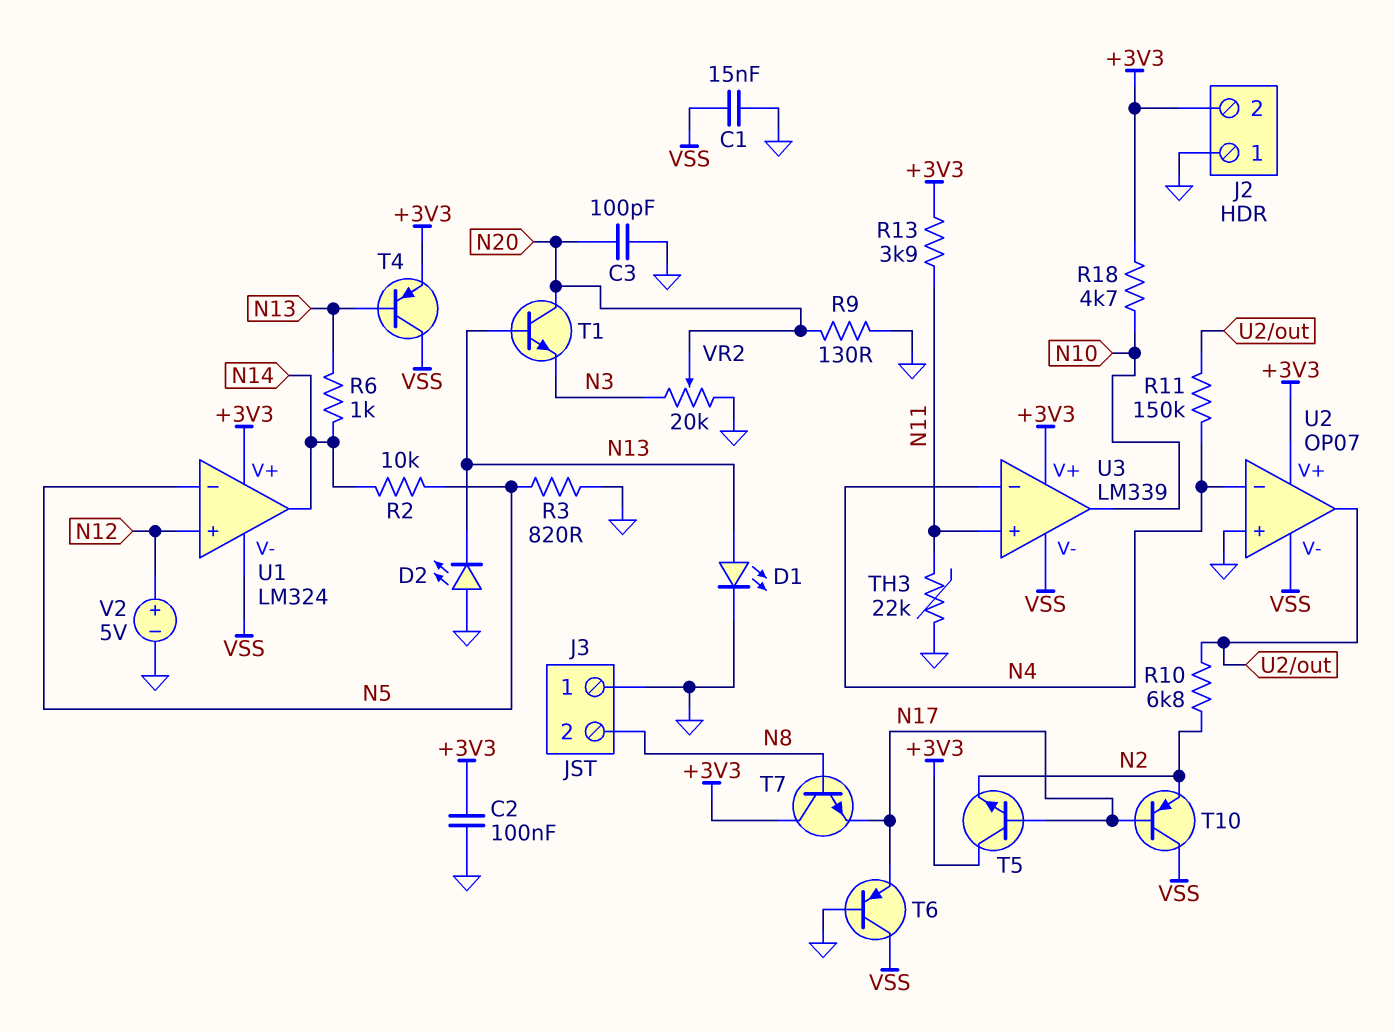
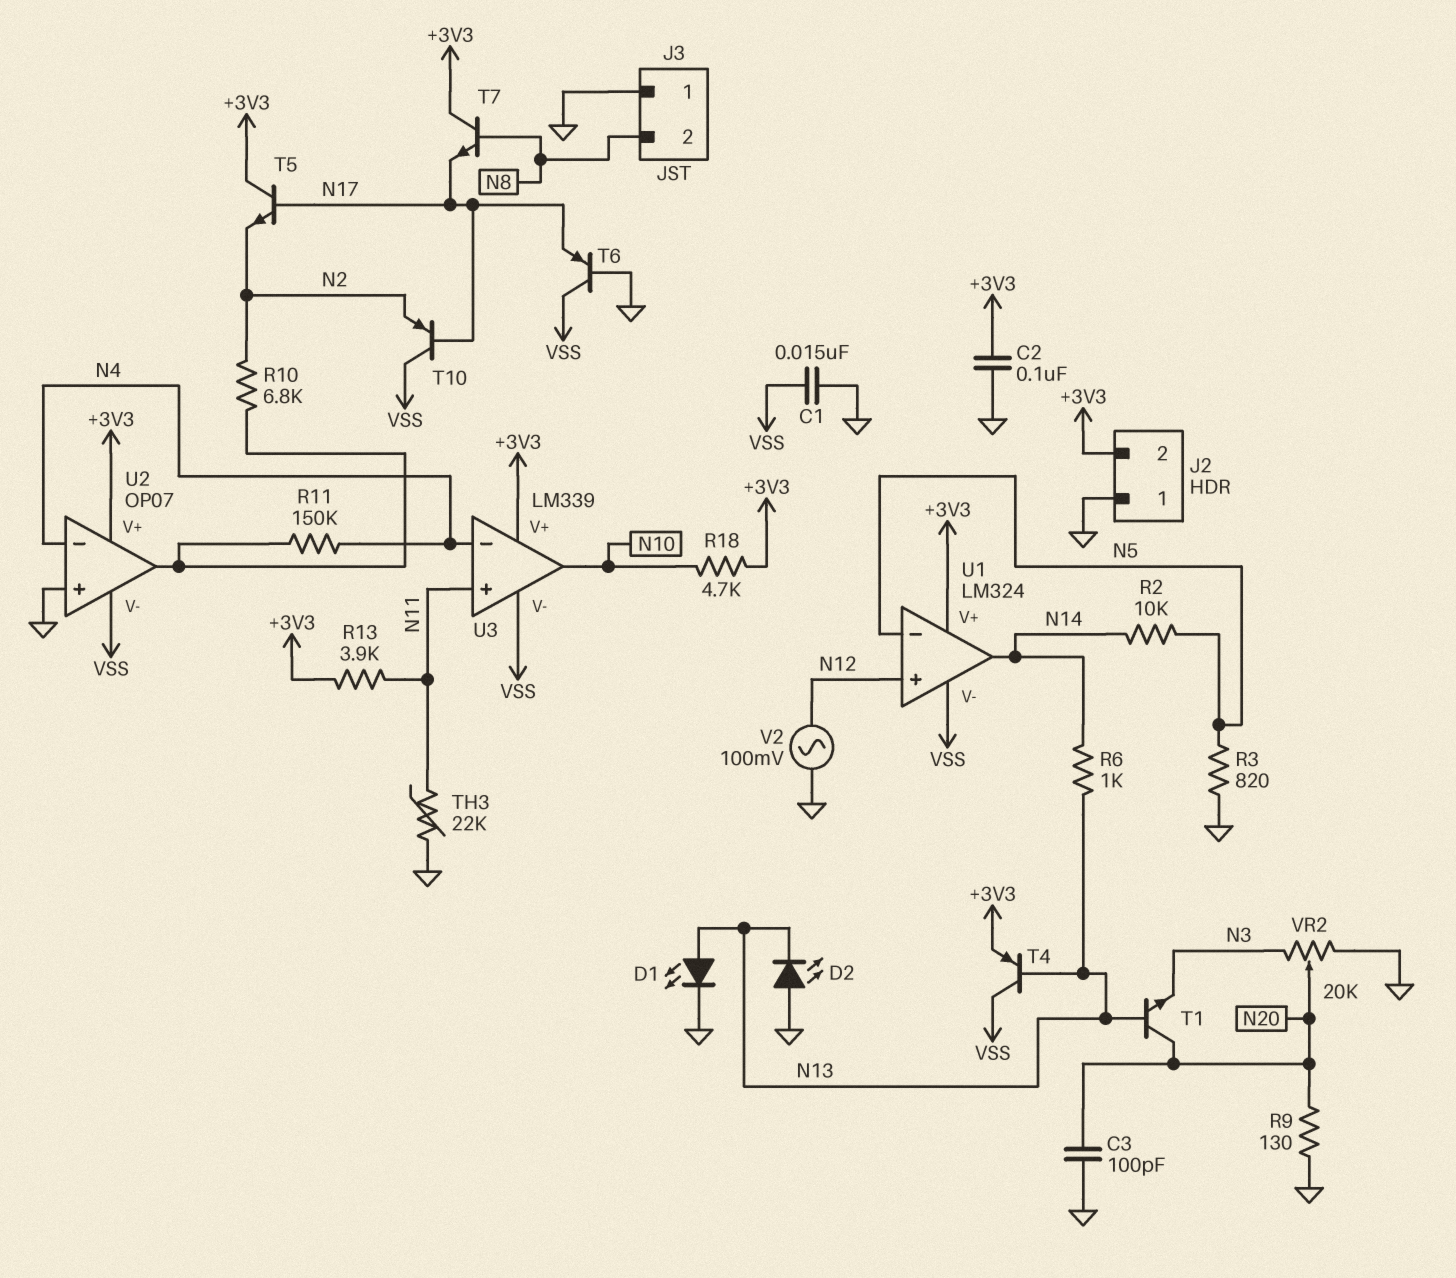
V2: 5V (plus N12, minus GND) -> AC 100mV (GND, N12)

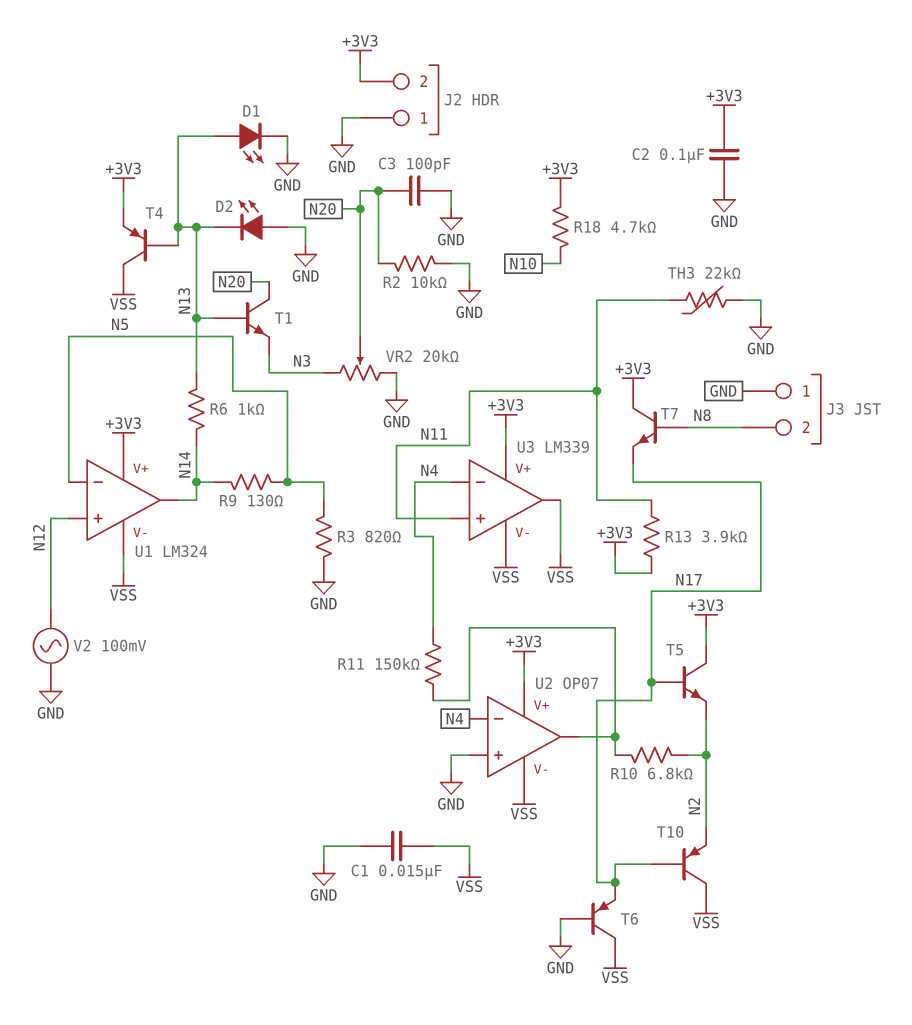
R2: 10k (N5, N14) -> 10k (GND, N20)
R9: 130 (GND, N20) -> 130 (N5, N14)
U3 pin out: N10 -> VSS

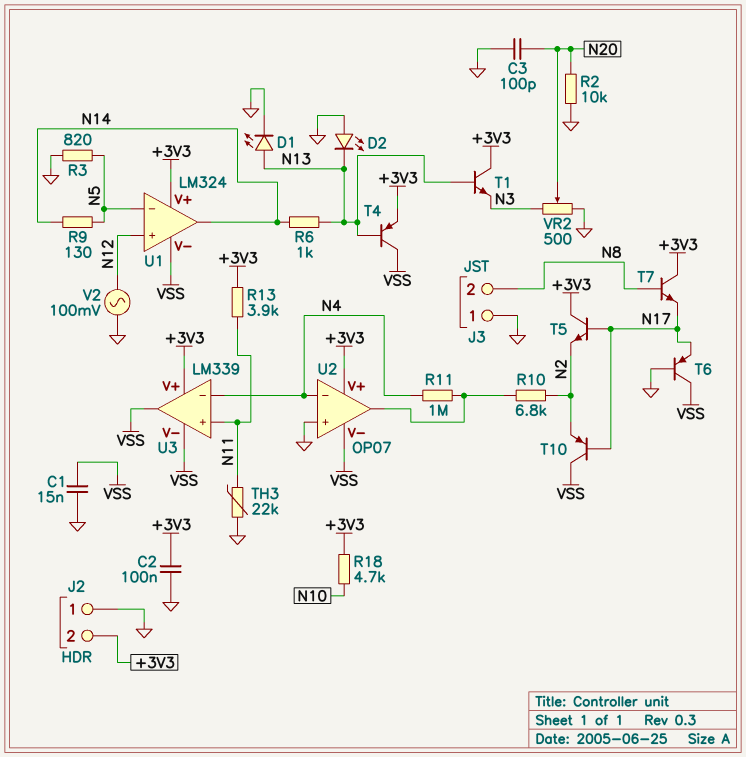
R11: 150k (N4, U2/out) -> 1M (N4, U2/out)
T1: NPN (B N13, C N20, E N3) -> NPN (B N13, C +3V3, E N3)
VR2: 20k (GND, N3, wiper N20) -> 500 (GND, N3, wiper N20)

